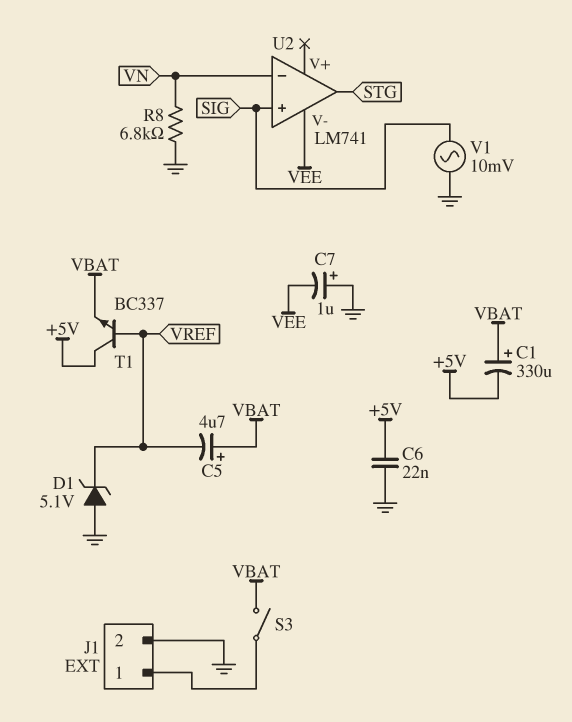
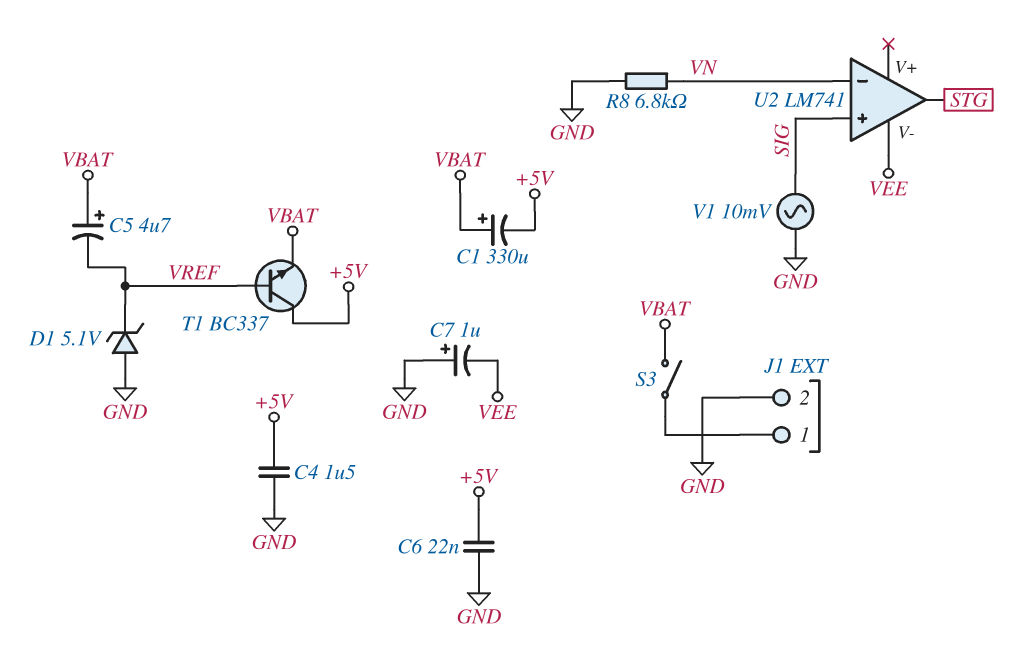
C4: none -> 1.5uF (+5V, GND)

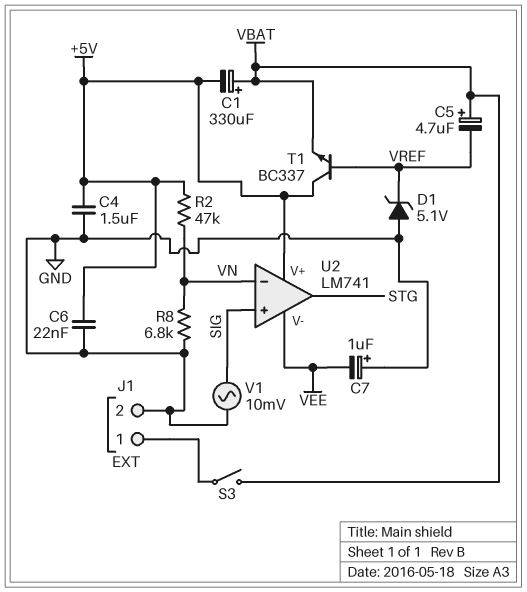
R2: none -> 47k (+5V, VN)
U2 pin V+: none -> +5V

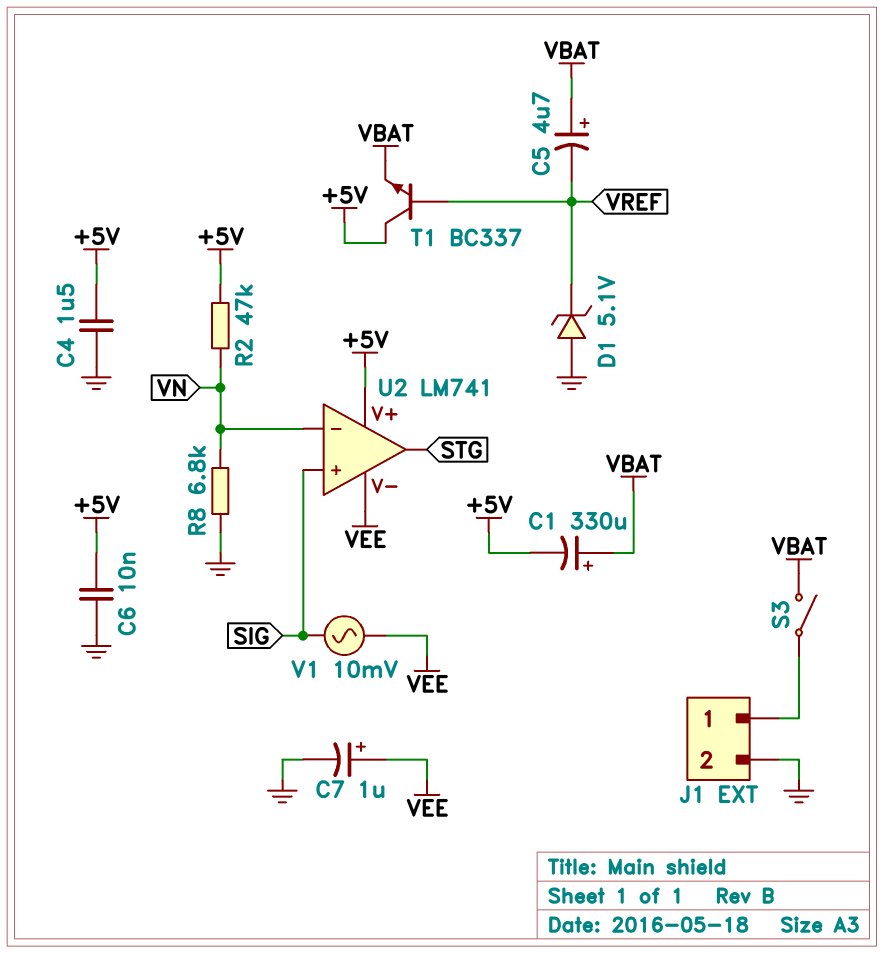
C6: 22nF (+5V, GND) -> 10nF (+5V, GND)
C7: 1uF (plus GND, minus VEE) -> 1uF (plus VEE, minus GND)
V1: AC 10mV (GND, SIG) -> AC 10mV (SIG, VEE)

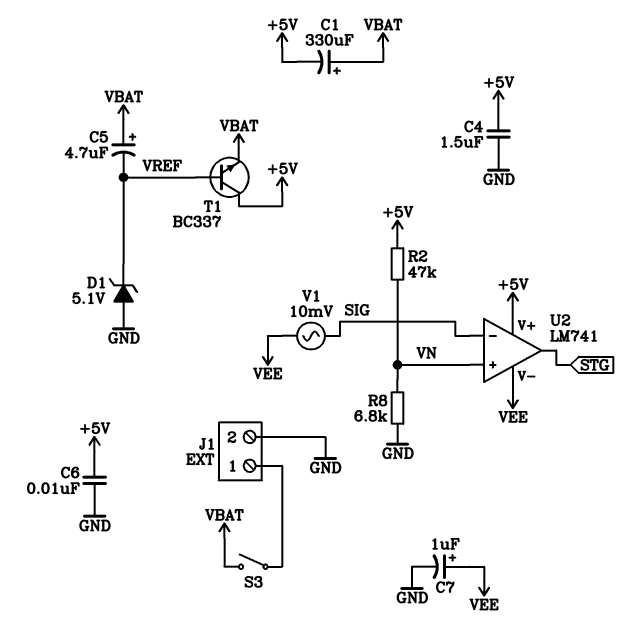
U2 pin in+: SIG -> VN
U2 pin in-: VN -> SIG

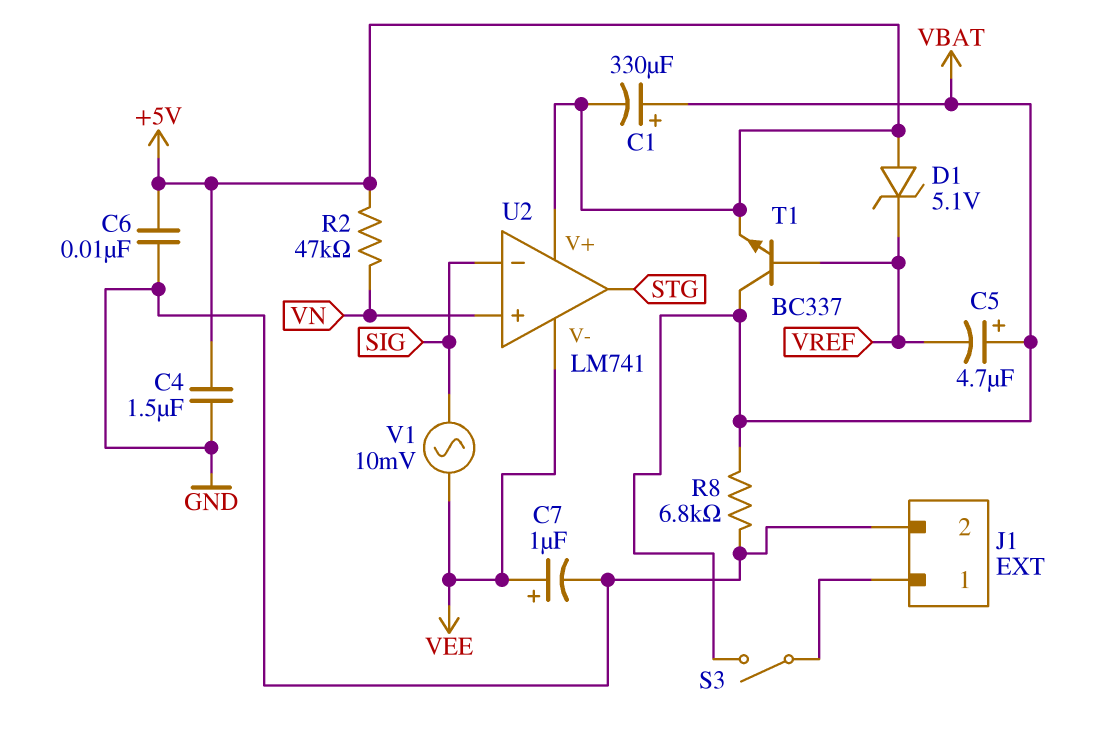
D1: zener 5.1V (A GND, K VREF) -> zener 5.1V (A +5V, K VREF)
R8: 6.8k (GND, VN) -> 6.8k (GND, VBAT)
T1: NPN BC337 (B VREF, C +5V, E VBAT) -> NPN BC337 (B VREF, C VBAT, E +5V)

